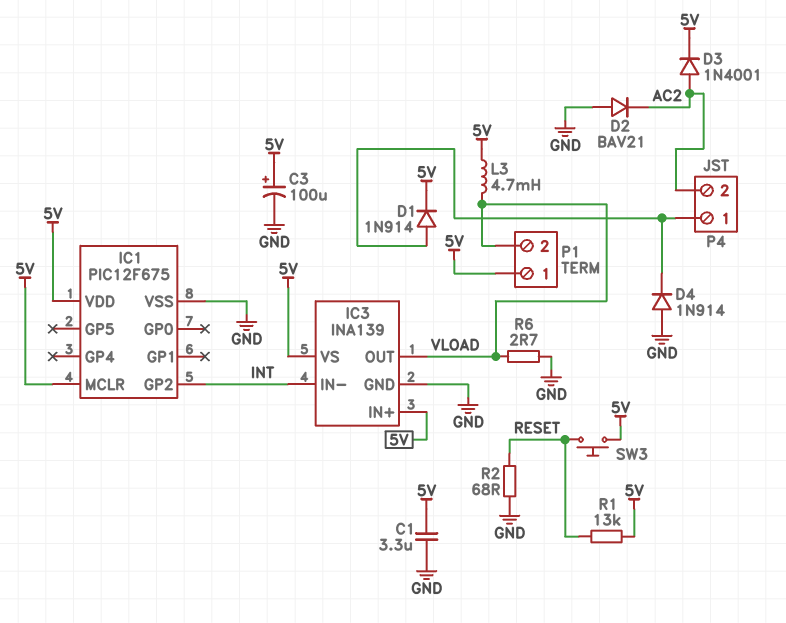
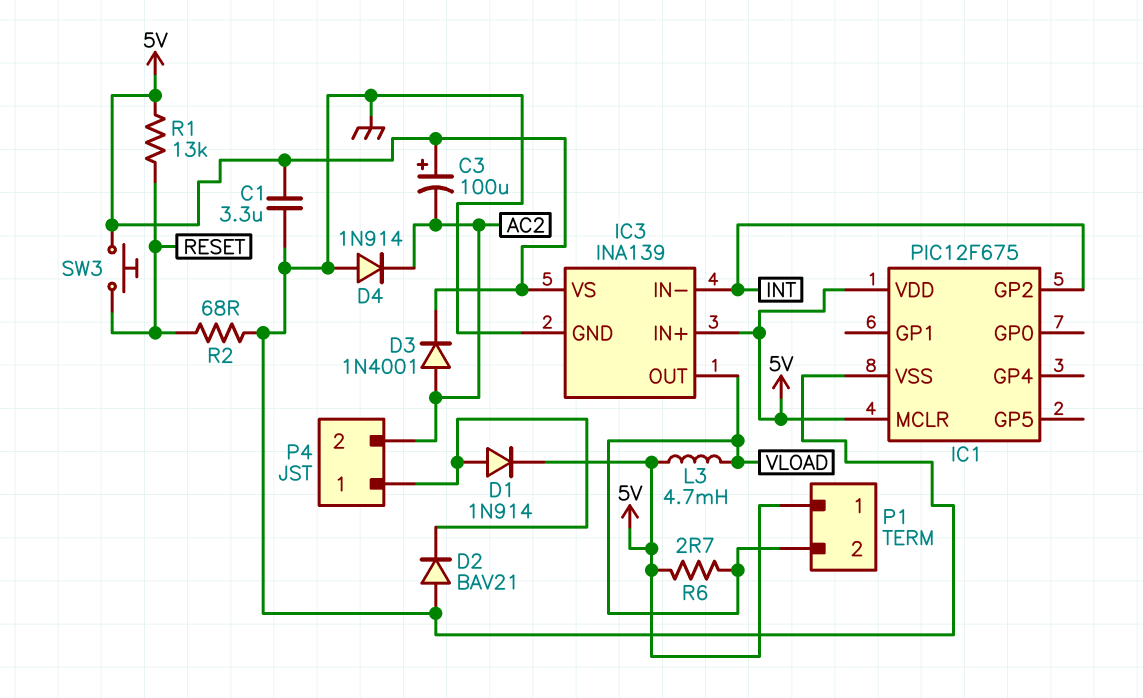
C3: 100uF (plus 5V, minus GND) -> 100uF (plus 5V, minus AC2)
D2: diode BAV21 (A GND, K AC2) -> diode BAV21 (A GND, K P4/1)
D4: diode 1N914 (A GND, K P4/1) -> diode 1N914 (A GND, K AC2)
R6: 2.7 (GND, VLOAD) -> 2.7 (5V, VLOAD)

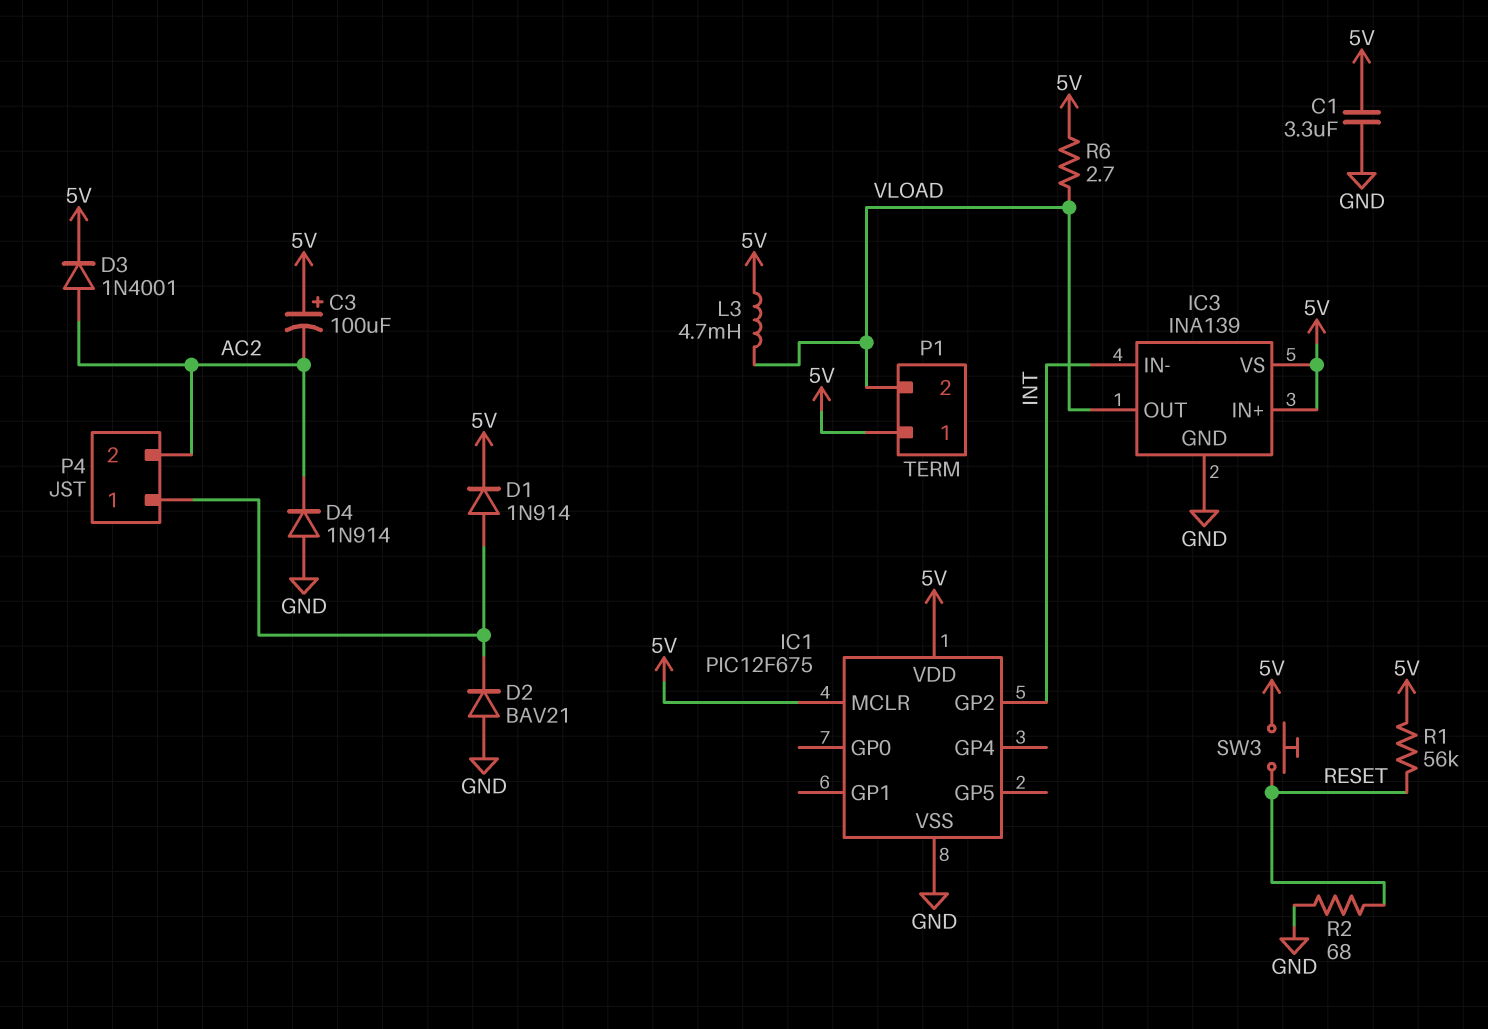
R1: 13k (5V, RESET) -> 56k (5V, RESET)

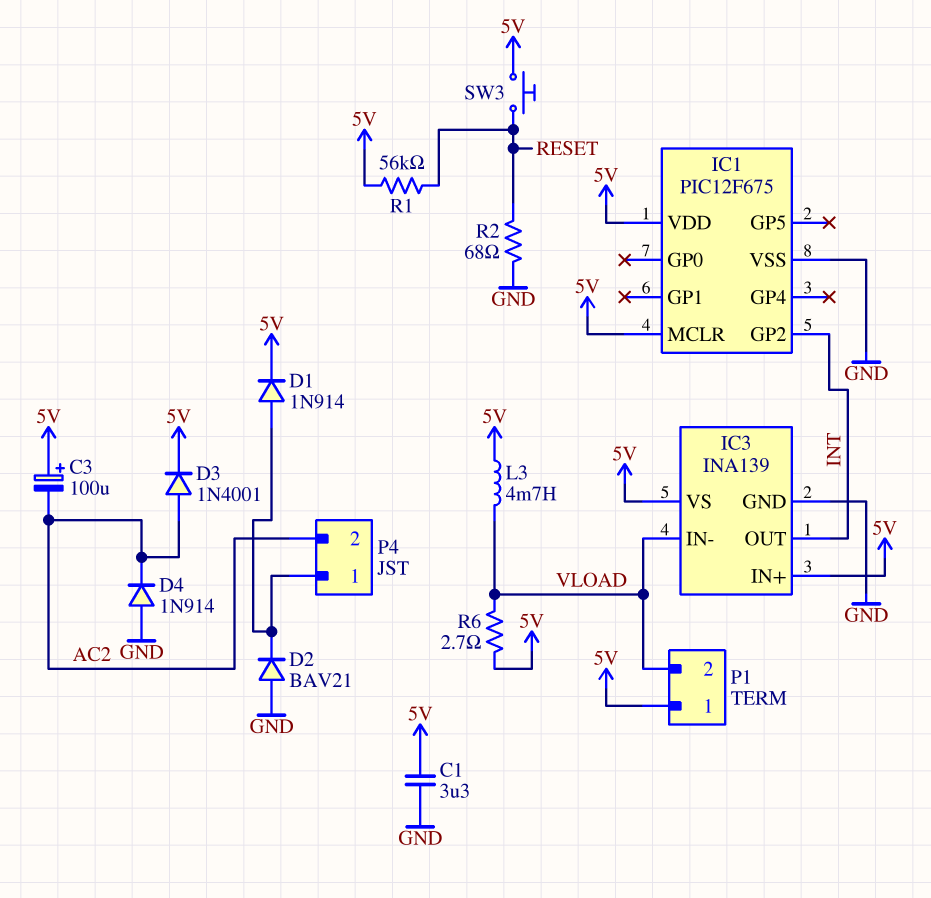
IC3 pin IN-: INT -> VLOAD
IC3 pin OUT: VLOAD -> INT

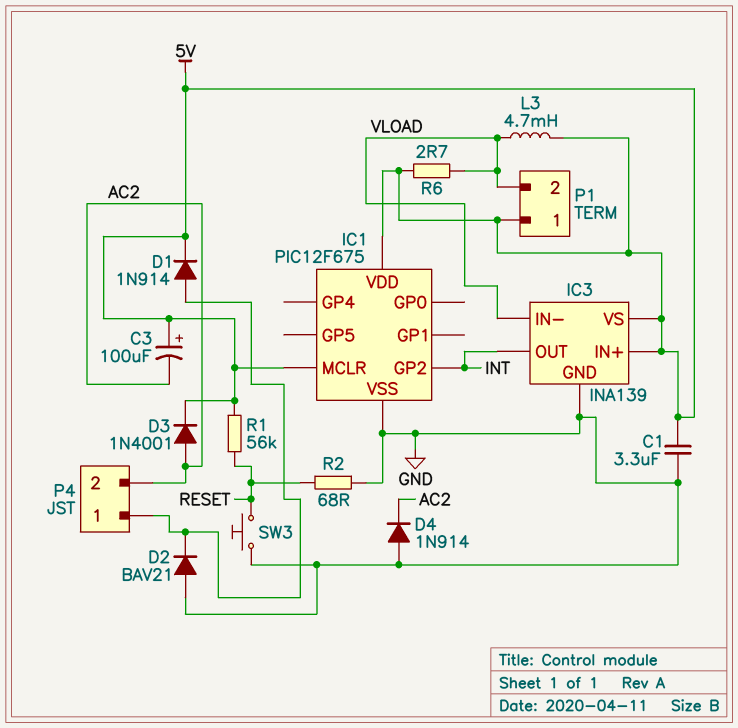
SW3: button (5V, RESET) -> button (GND, RESET)

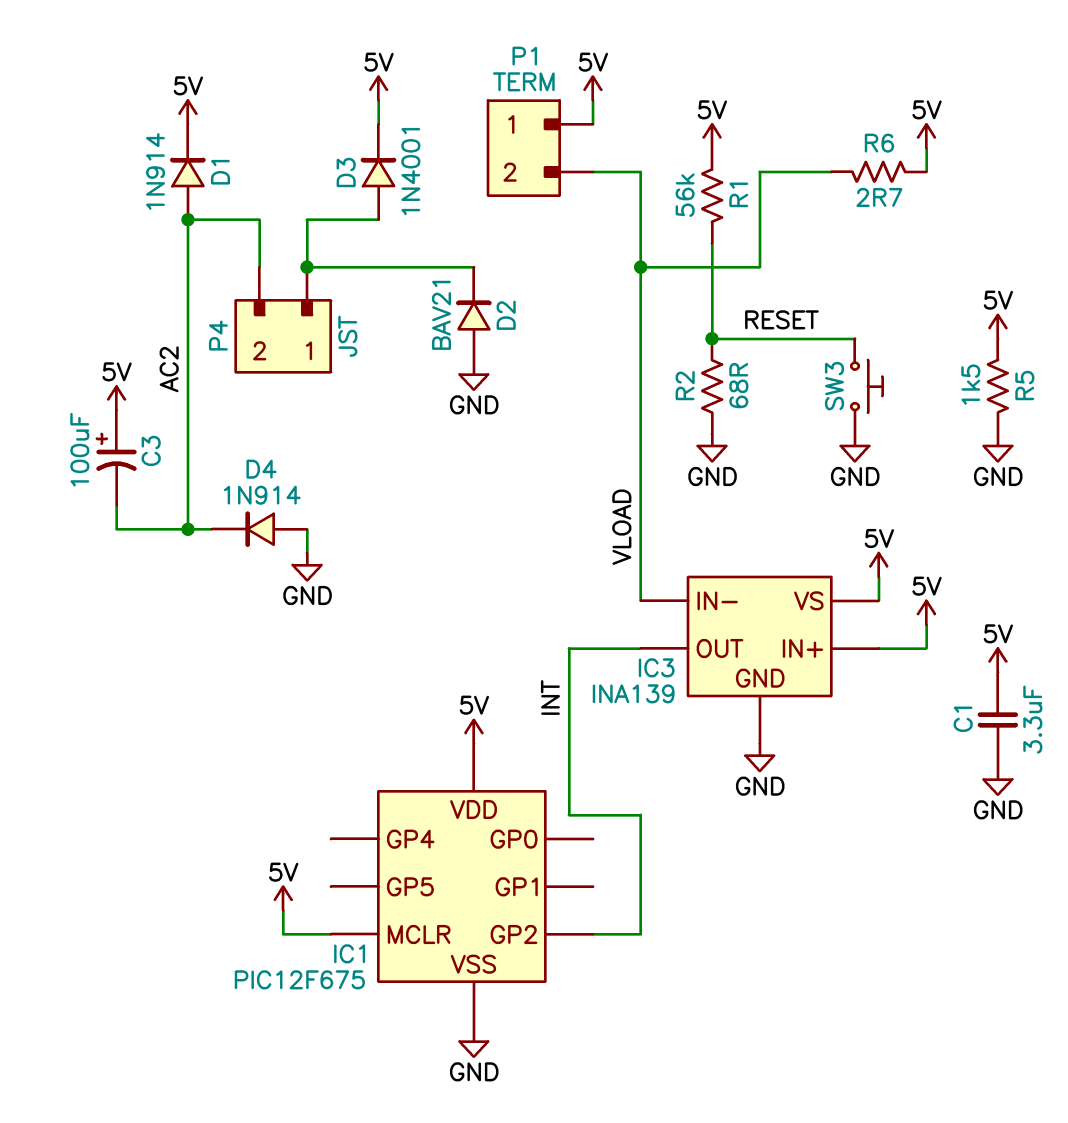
D1: diode 1N914 (A P4/1, K 5V) -> diode 1N914 (A AC2, K 5V)
D3: diode 1N4001 (A AC2, K 5V) -> diode 1N4001 (A P4/1, K 5V)
L3: 4.7mH (5V, VLOAD) -> none
R5: none -> 1.5k (5V, GND)

